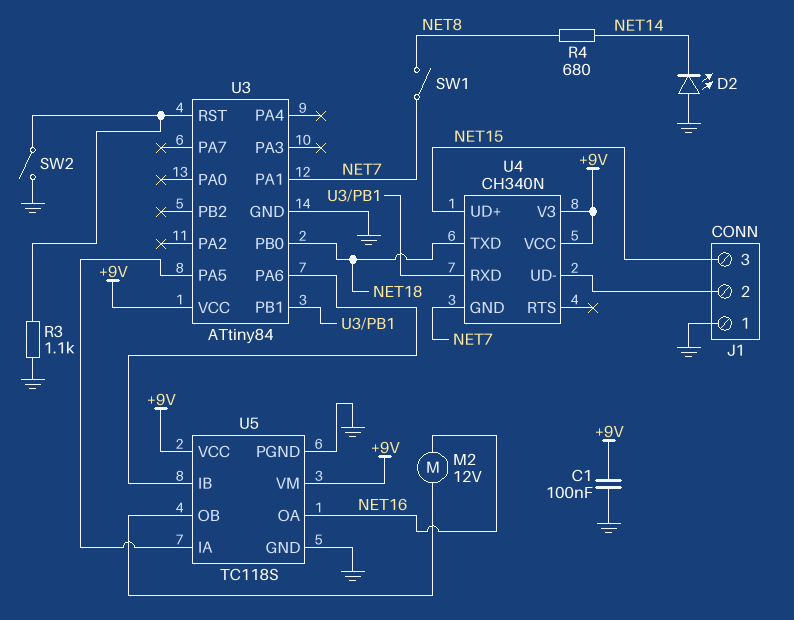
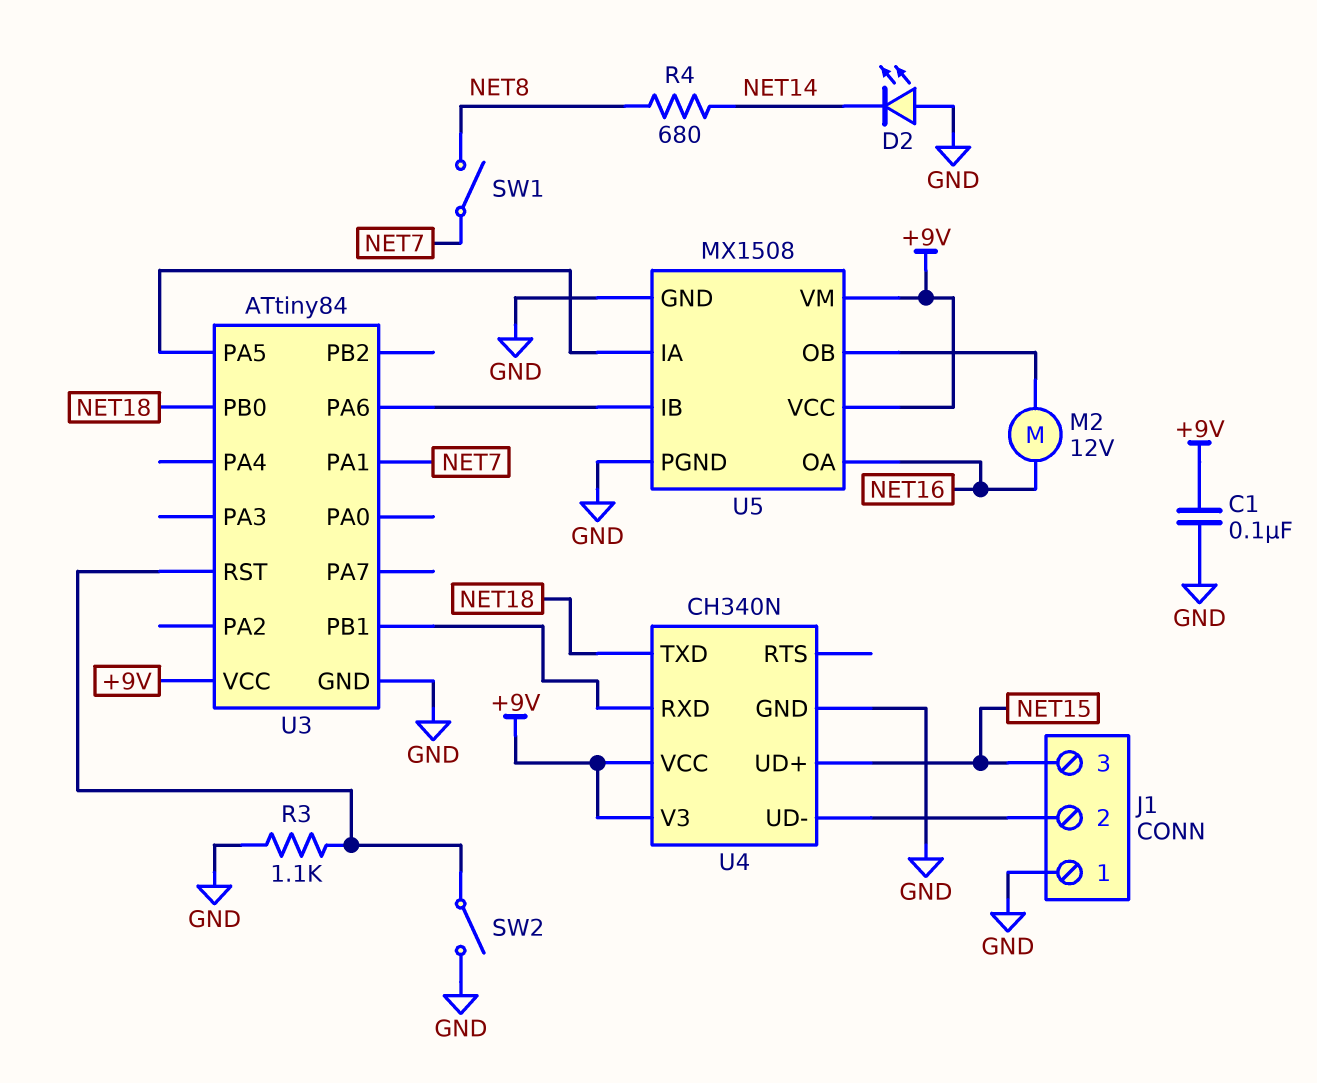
U4 pin GND: NET7 -> GND
U5: TC118S -> MX1508

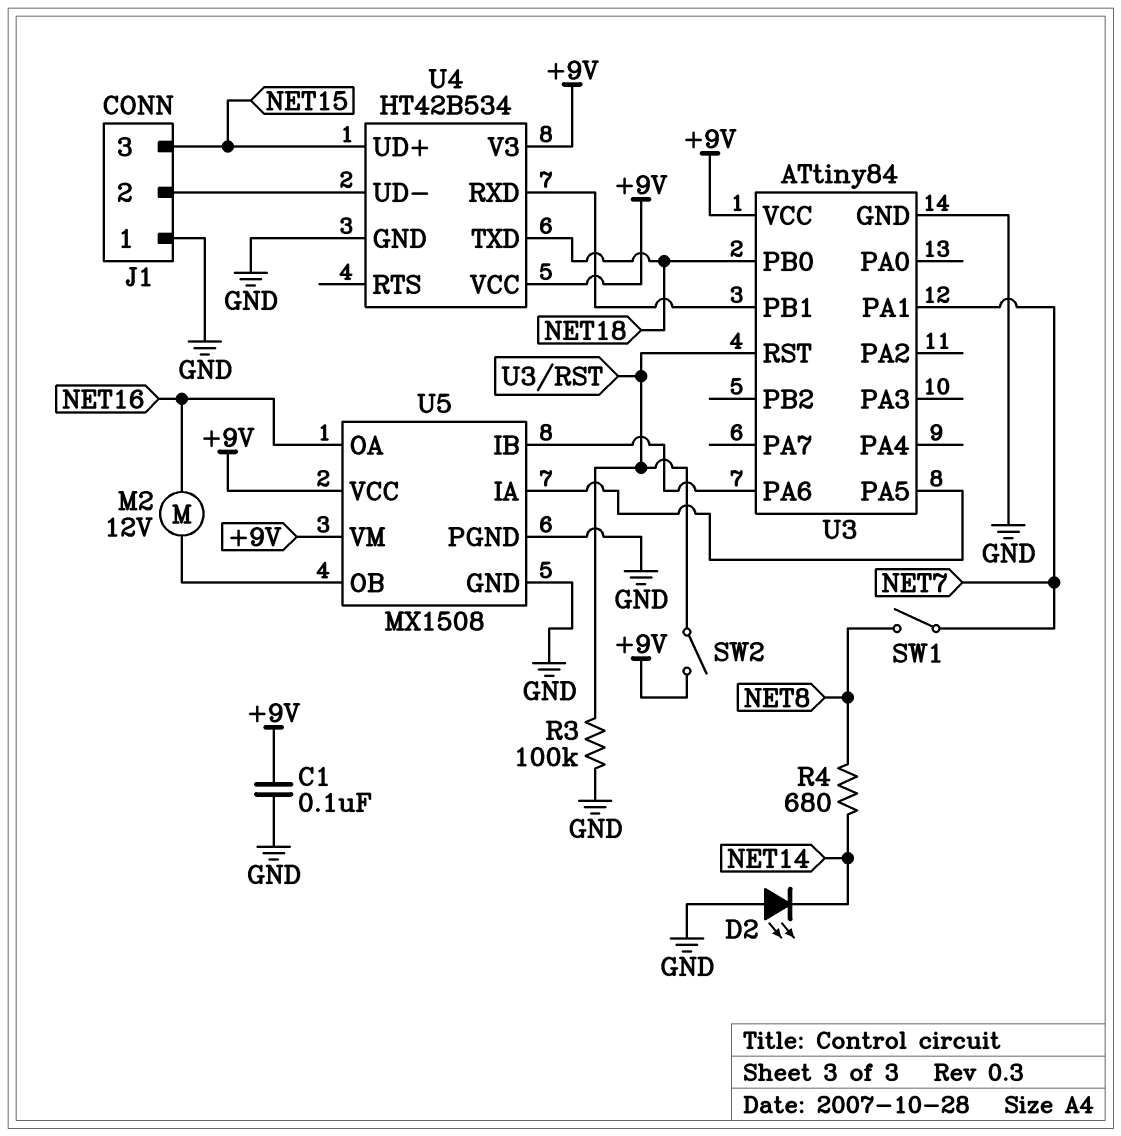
R3: 1.1k (GND, U3/RST) -> 100k (GND, U3/RST)
SW2: switch (GND, U3/RST) -> switch (+9V, U3/RST)
U4: CH340N -> HT42B534

